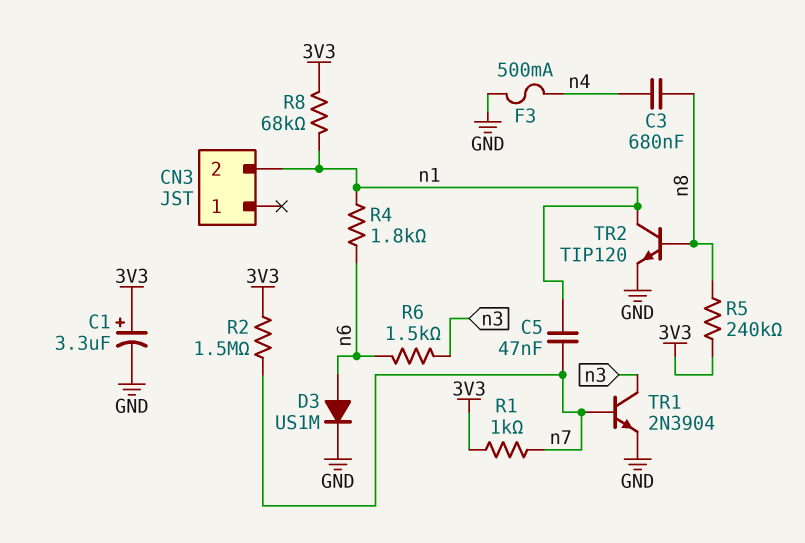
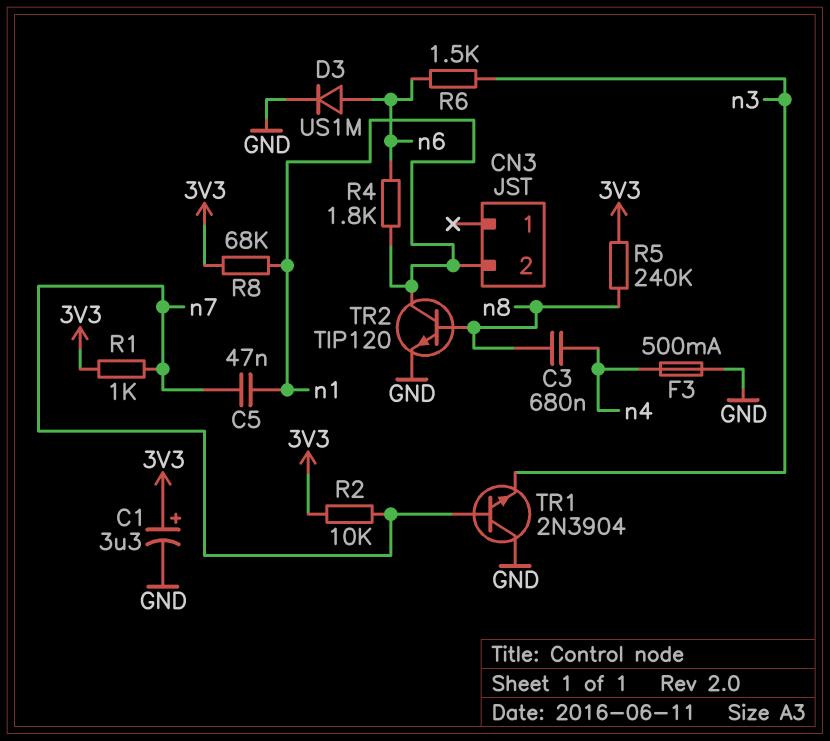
R2: 1.5M (3V3, n7) -> 10k (3V3, n7)
TR1: NPN 2N3904 (B n7, C n3, E GND) -> NPN 2N3904 (B n7, C GND, E n3)

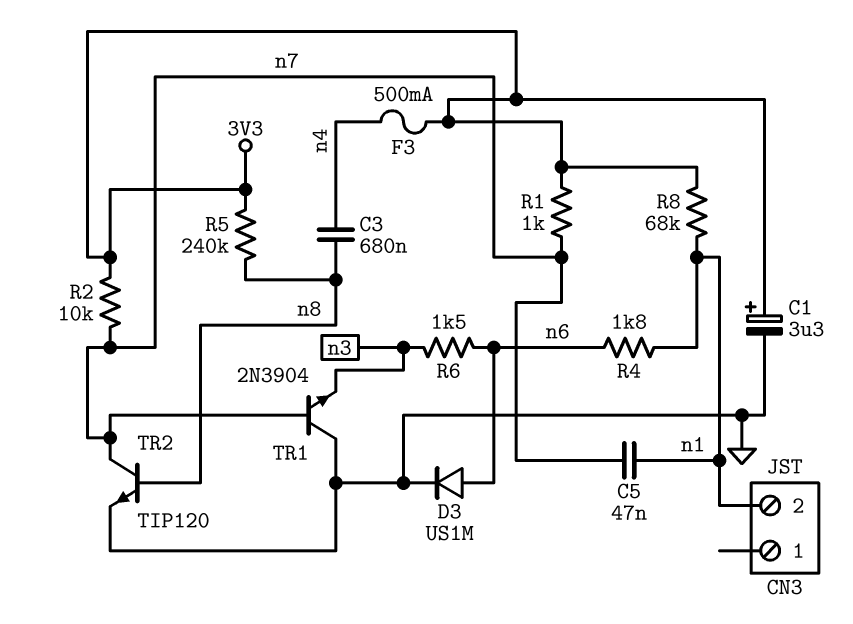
F3: 500mA (GND, n4) -> 500mA (3V3, n4)
TR2: NPN TIP120 (B n8, C n1, E GND) -> NPN TIP120 (B n8, C n7, E GND)

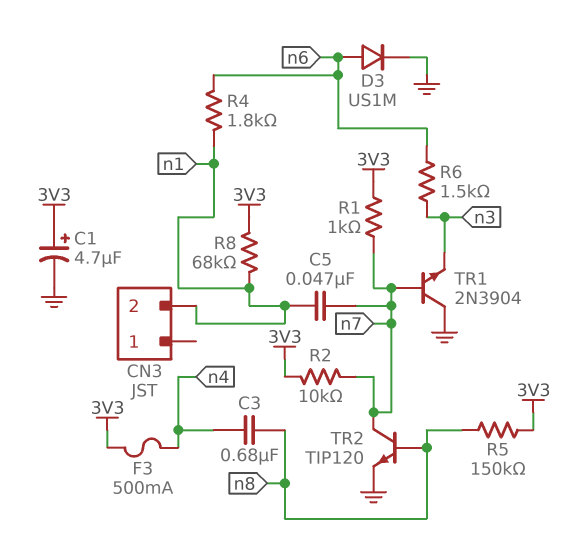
C1: 3.3uF (plus 3V3, minus GND) -> 4.7uF (plus 3V3, minus GND)
R5: 240k (3V3, n8) -> 150k (3V3, n8)

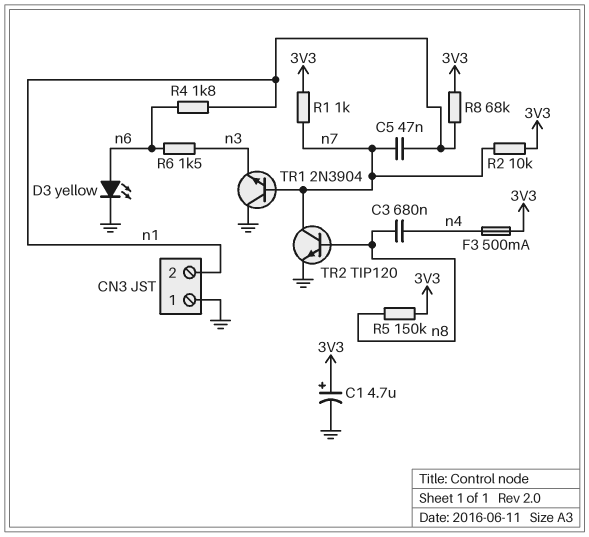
CN3 pin 1: none -> GND
D3: diode US1M (A n6, K GND) -> LED yellow (A n6, K GND)

